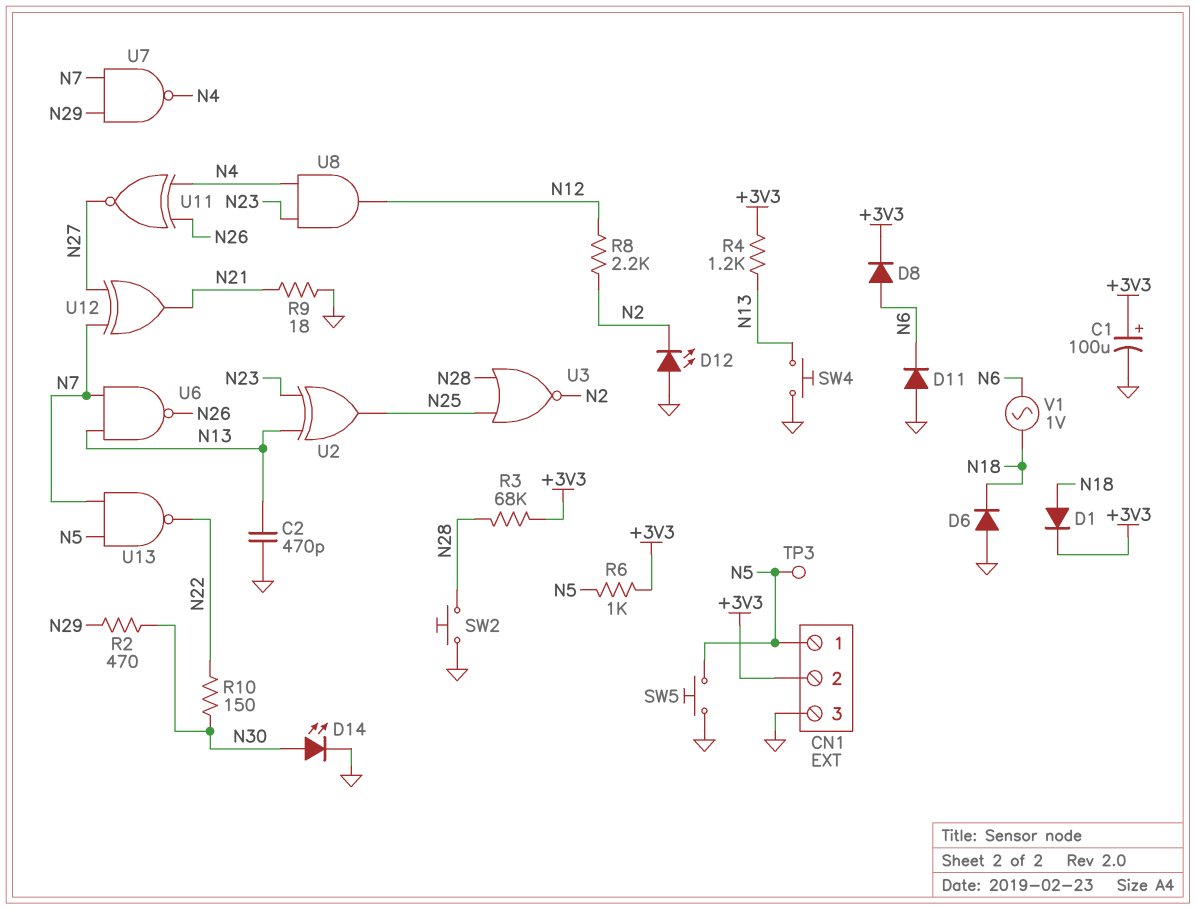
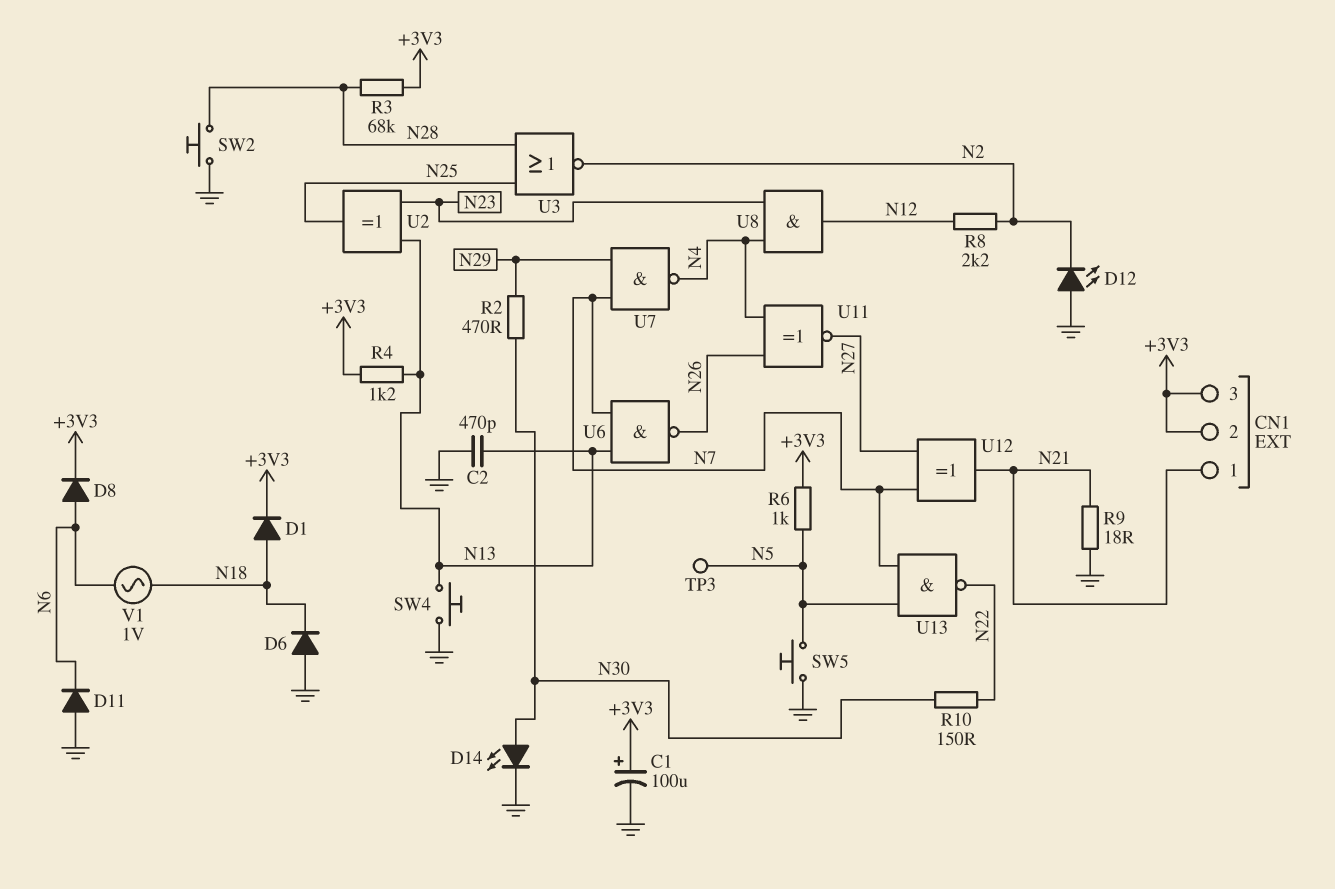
CN1 pin 1: N5 -> N21
CN1 pin 3: GND -> +3V3

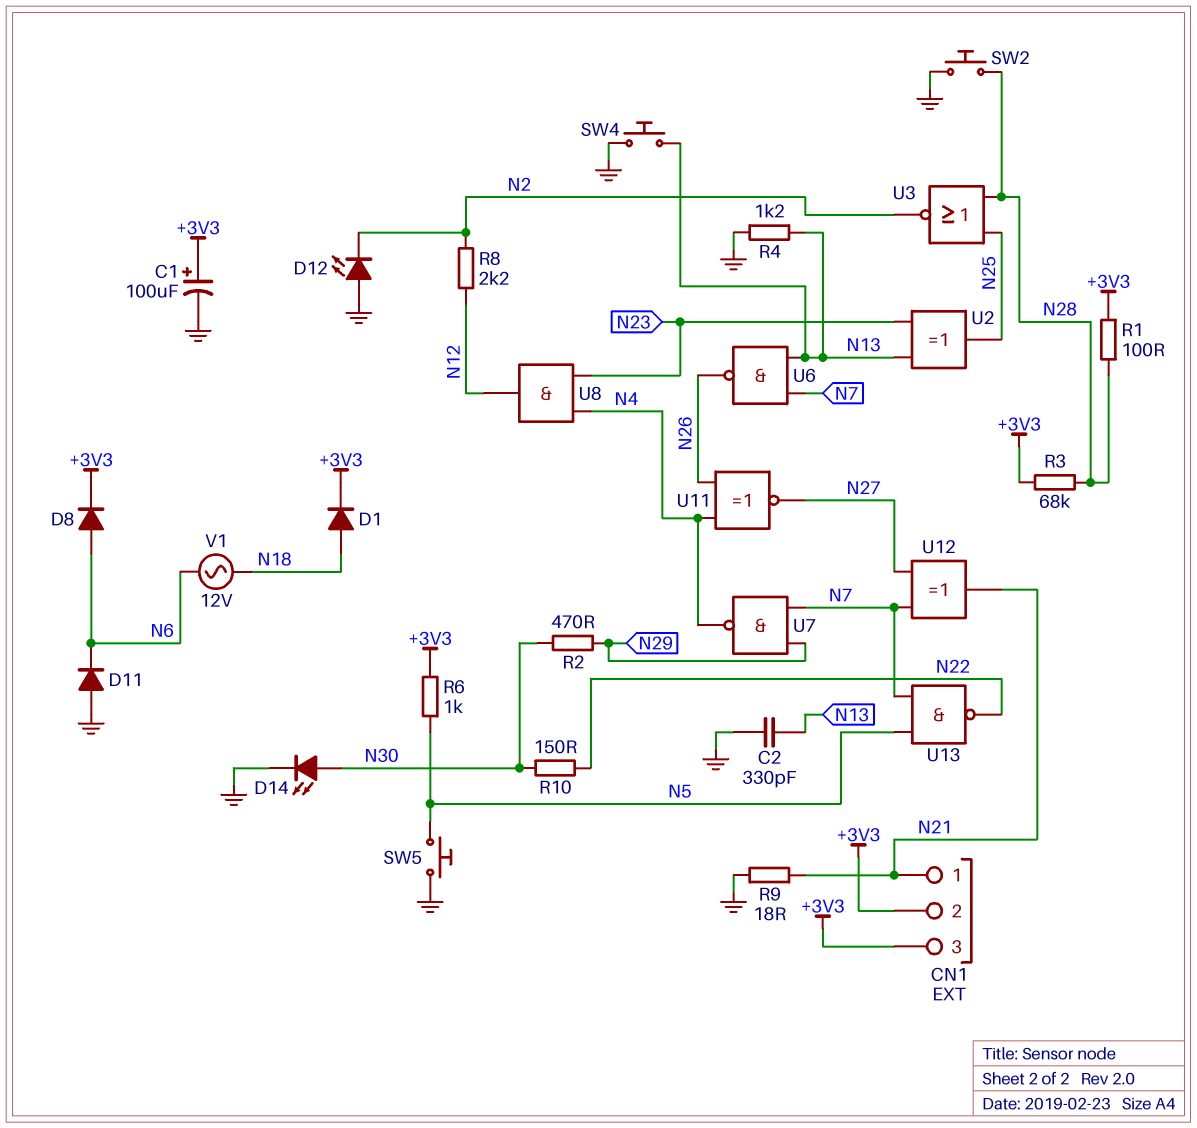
C2: 470pF (GND, N13) -> 330pF (GND, N13)
D6: diode (A GND, K N18) -> none
R1: none -> 100 (+3V3, N28)
R4: 1.2k (+3V3, N13) -> 1.2k (GND, N13)
TP3: test point (N5) -> none
V1: AC 1V (N6, N18) -> AC 12V (N6, N18)

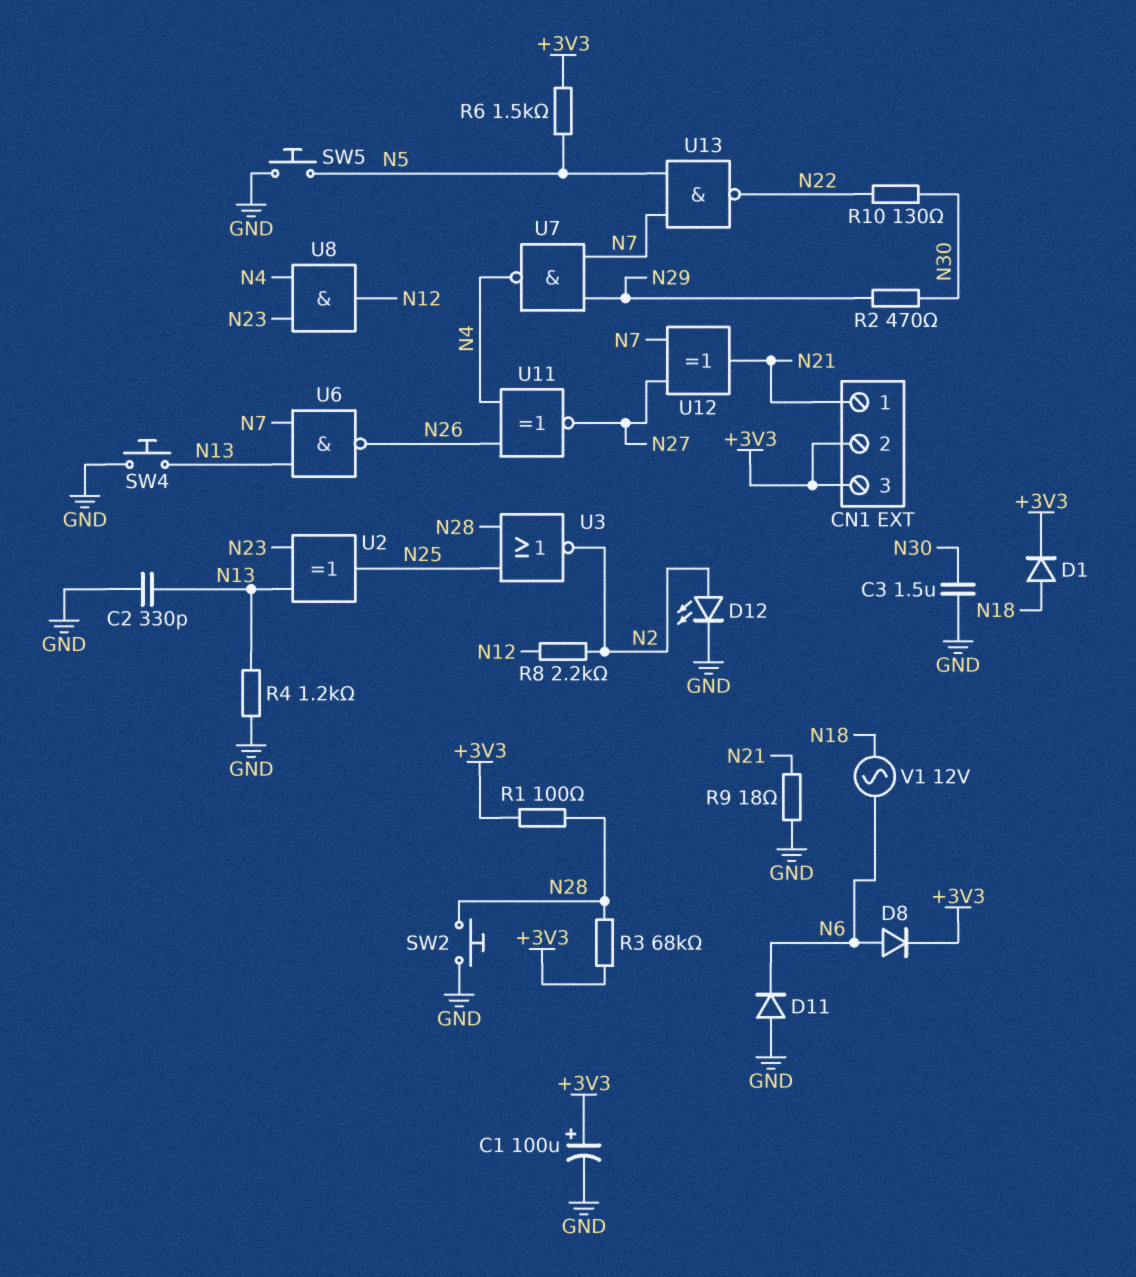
C3: none -> 1.5uF (GND, N30)
D12: LED (A GND, K N2) -> LED (A N2, K GND)
D14: LED (A N30, K GND) -> none
R6: 1k (+3V3, N5) -> 1.5k (+3V3, N5)
R10: 150 (N22, N30) -> 130 (N22, N30)

